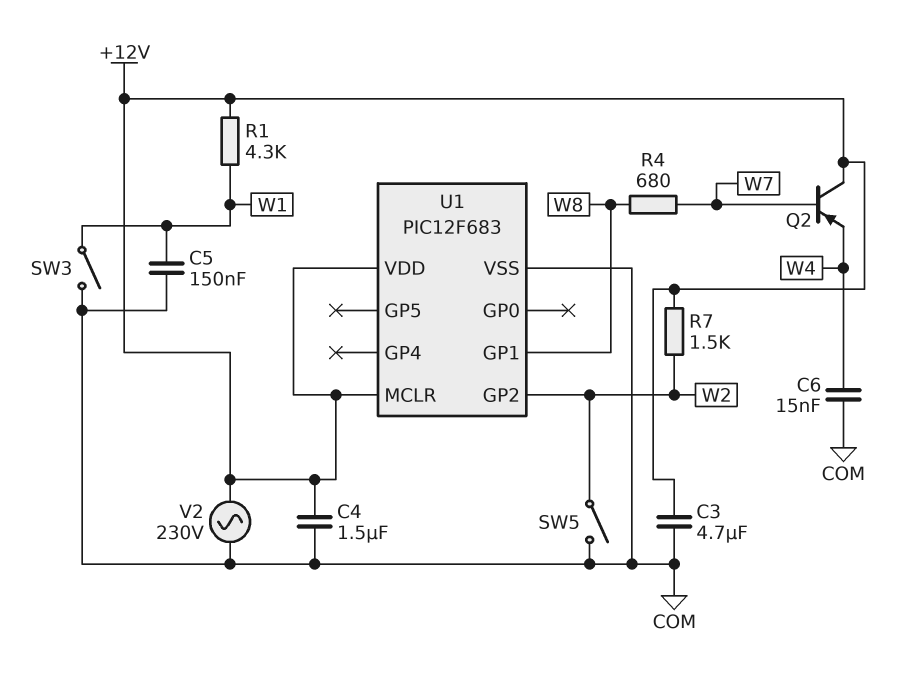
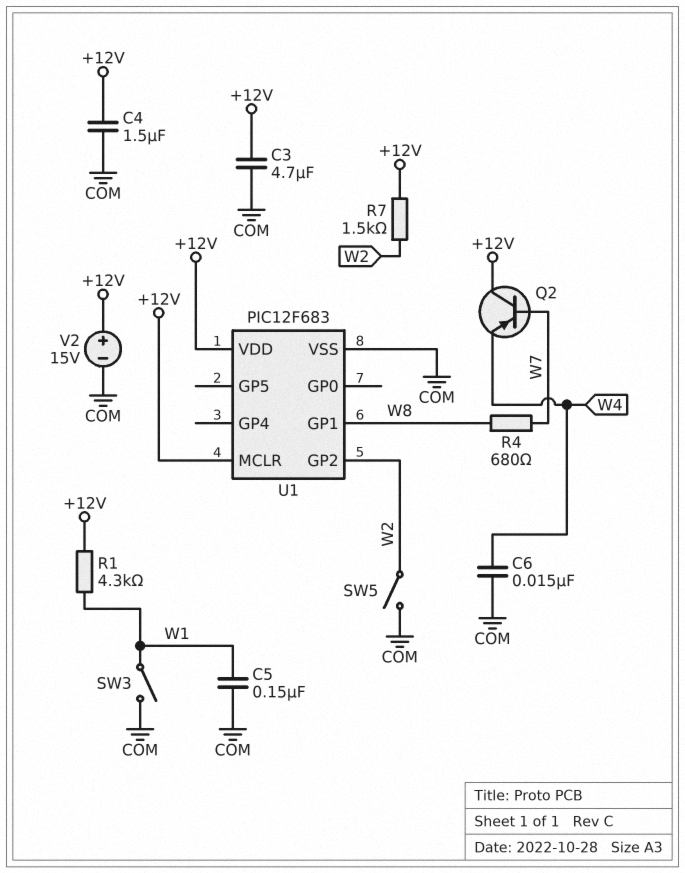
V2: AC 230V (+12V, COM) -> 15V (plus +12V, minus COM)

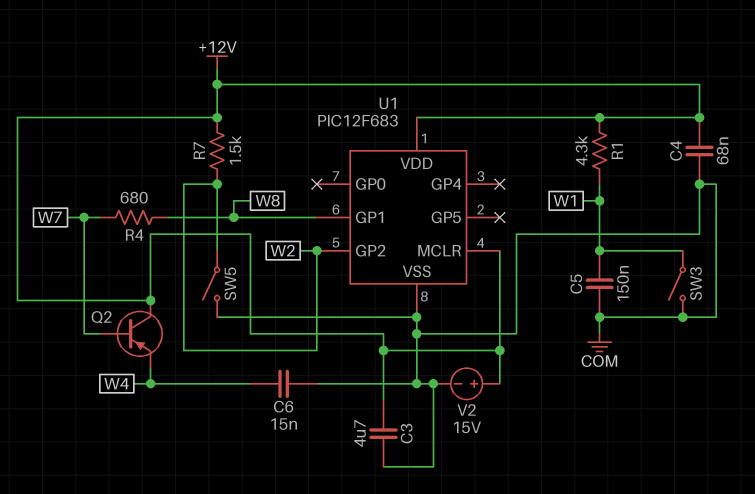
C4: 1.5uF (+12V, COM) -> 68nF (+12V, COM)

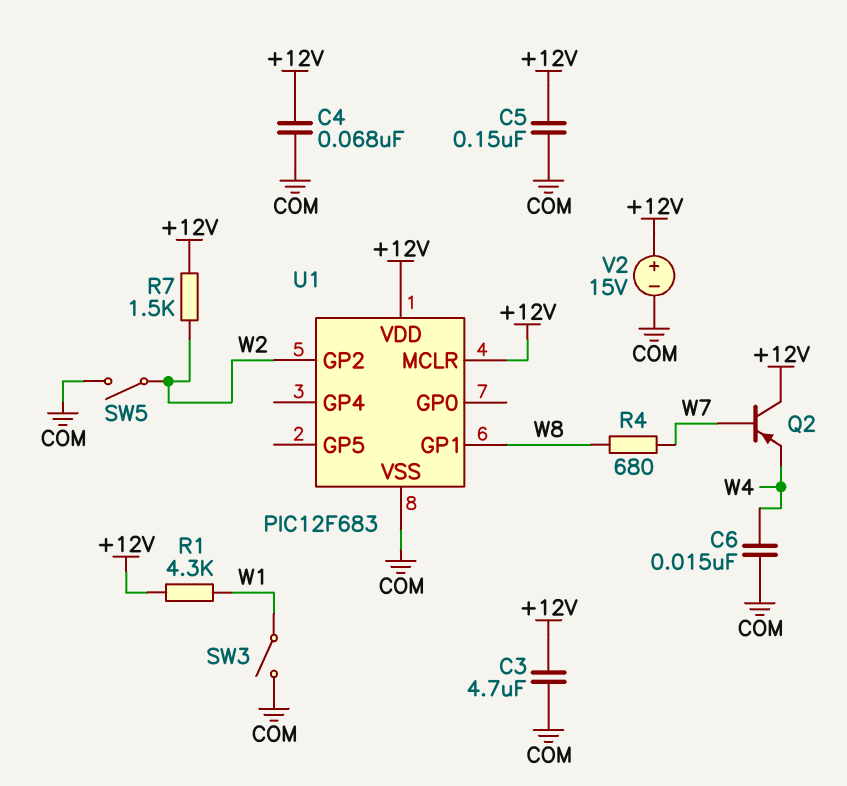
C5: 150nF (COM, W1) -> 150nF (+12V, COM)

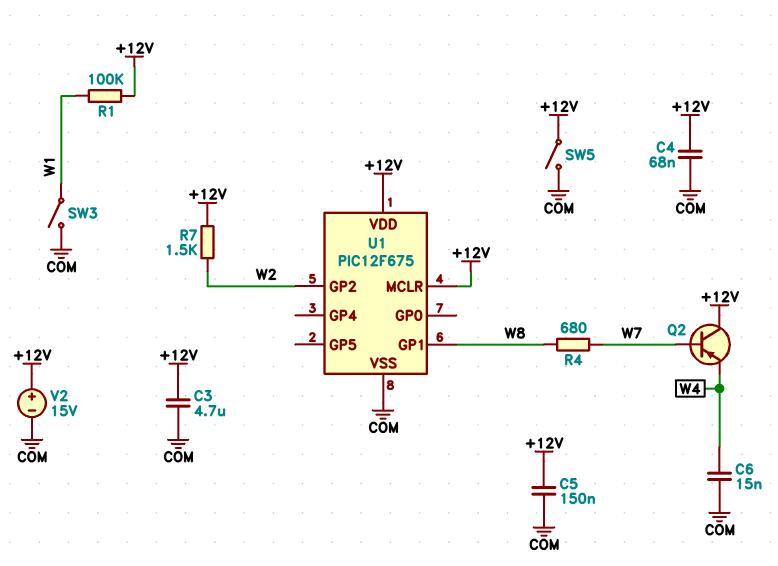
R1: 4.3k (+12V, W1) -> 100k (+12V, W1)
SW5: switch (COM, W2) -> switch (+12V, COM)
U1: PIC12F683 -> PIC12F675

